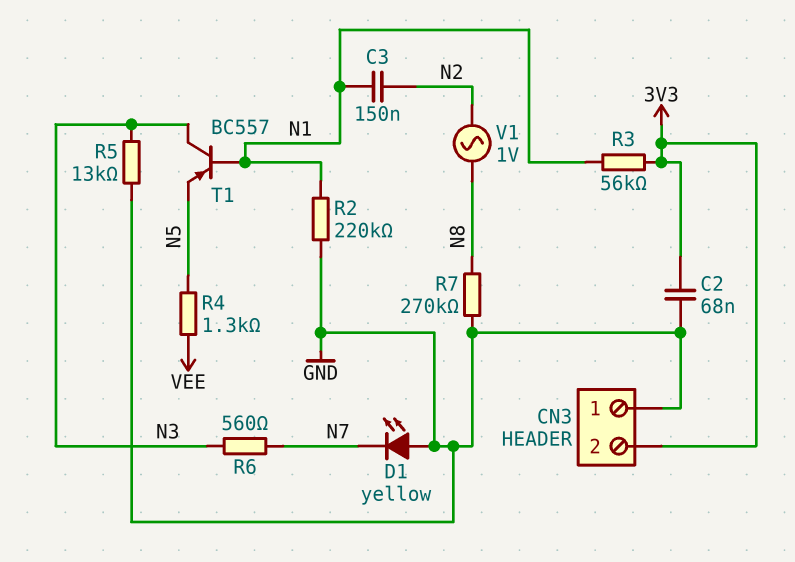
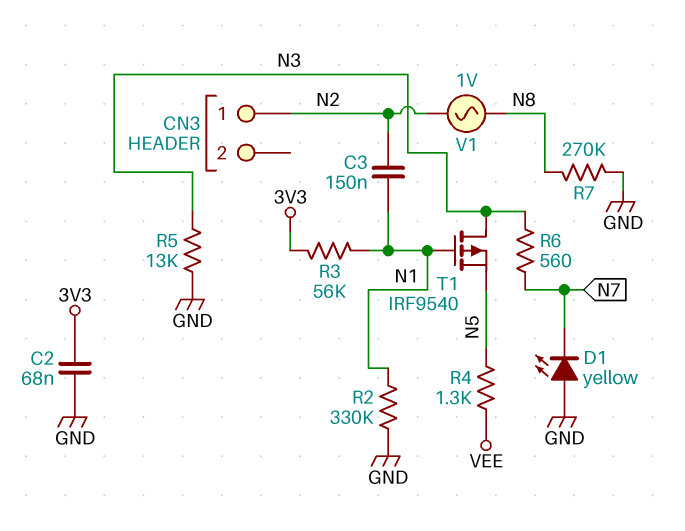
CN3 pin 1: GND -> N2
CN3 pin 2: 3V3 -> none
R2: 220k (GND, N1) -> 330k (GND, N1)
T1: PNP BC557 (B N1, C N3, E N5) -> PMOS IRF9540 (G N1, D N3, S N5)

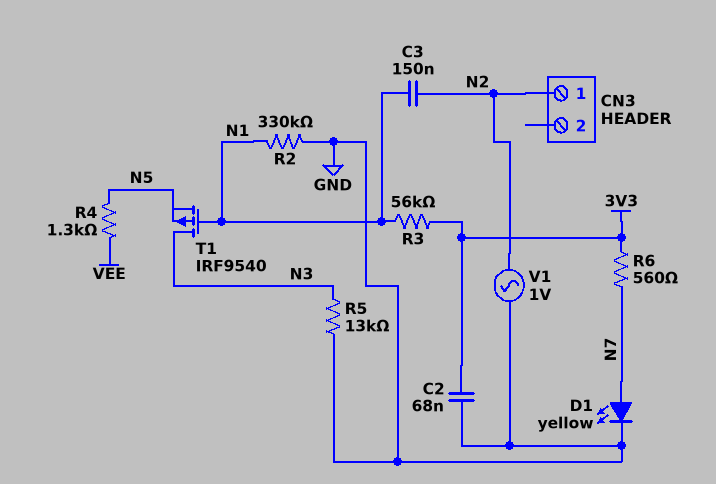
D1: LED yellow (A GND, K N7) -> LED yellow (A N7, K GND)
R6: 560 (N3, N7) -> 560 (3V3, N7)
R7: 270k (GND, N8) -> none
V1: AC 1V (N2, N8) -> AC 1V (GND, N2)

